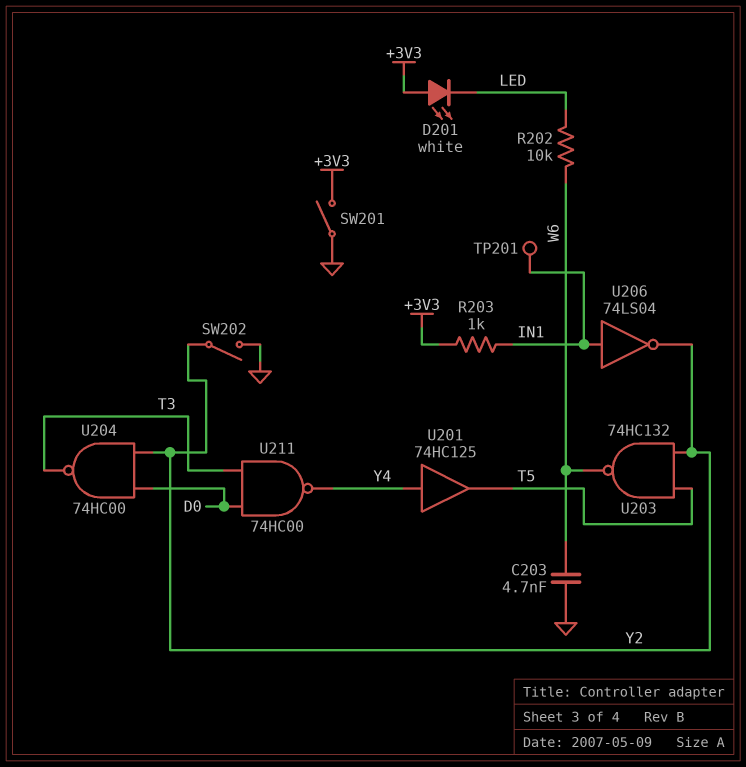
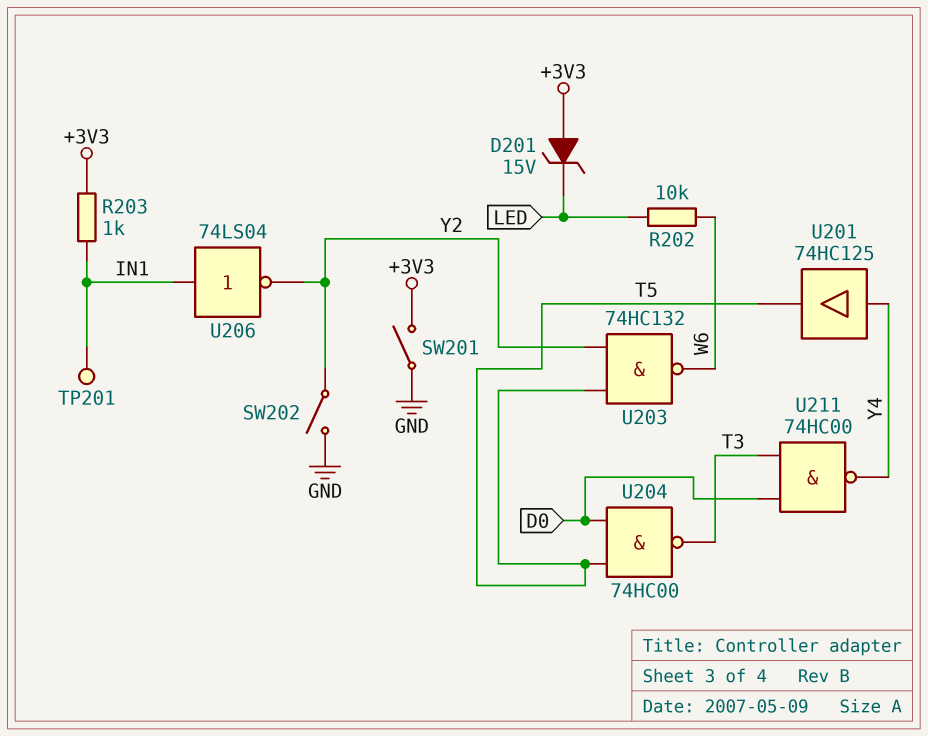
C203: 4.7nF (GND, W6) -> none
D201: LED white (A +3V3, K LED) -> zener 15V (A +3V3, K LED)
U204: NAND 74HC00 (in D0, in Y2, out T3) -> NAND 74HC00 (in D0, in T5, out T3)

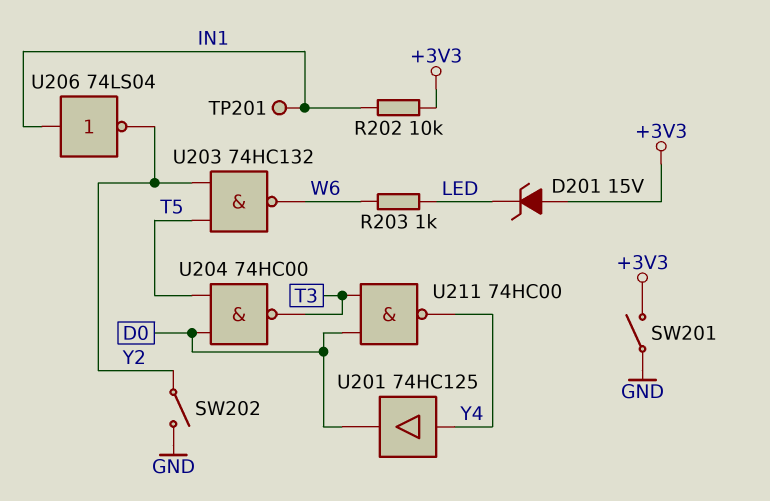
R202: 10k (LED, W6) -> 10k (+3V3, IN1)
R203: 1k (+3V3, IN1) -> 1k (LED, W6)
U201: buffer 74HC125 (in Y4, out T5) -> buffer 74HC125 (in Y4, out D0)

